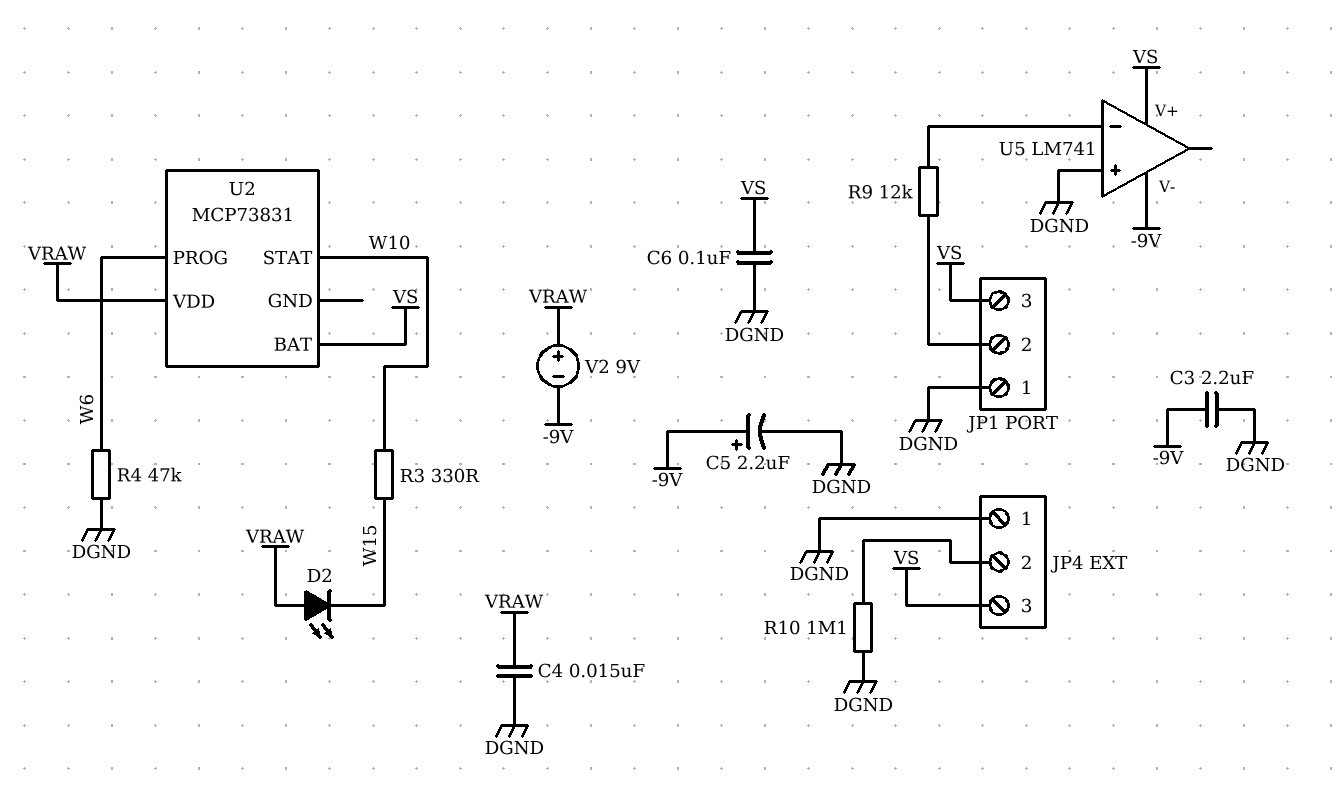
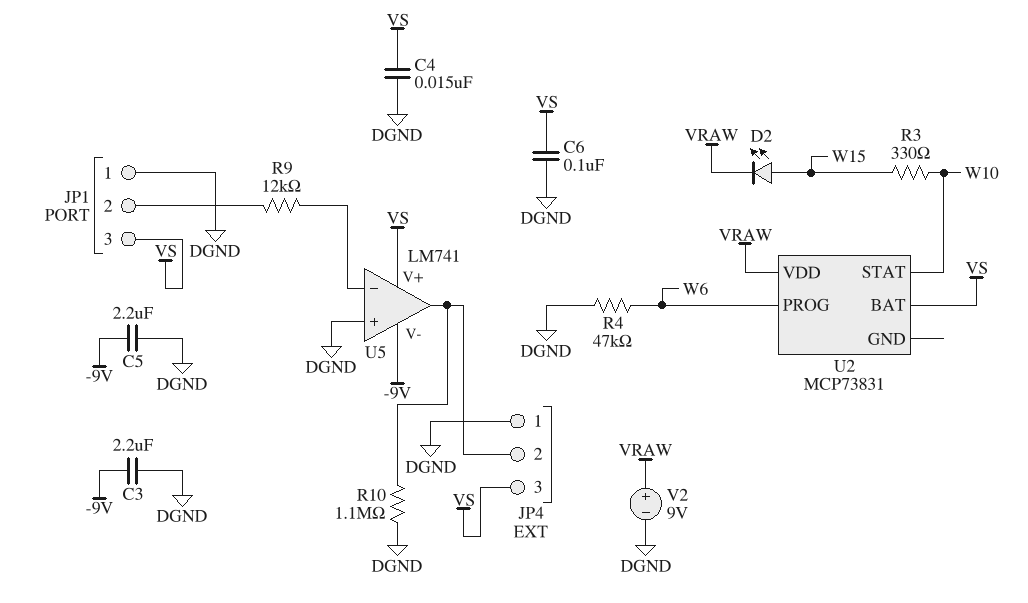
C4: 15nF (DGND, VRAW) -> 15nF (DGND, VS)
C5: 2.2uF (plus -9V, minus DGND) -> 2.2uF (-9V, DGND)
D2: LED (A VRAW, K W15) -> LED (A W15, K VRAW)
U5 pin out: none -> JP4/2
V2: 9V (plus VRAW, minus -9V) -> 9V (plus VRAW, minus DGND)

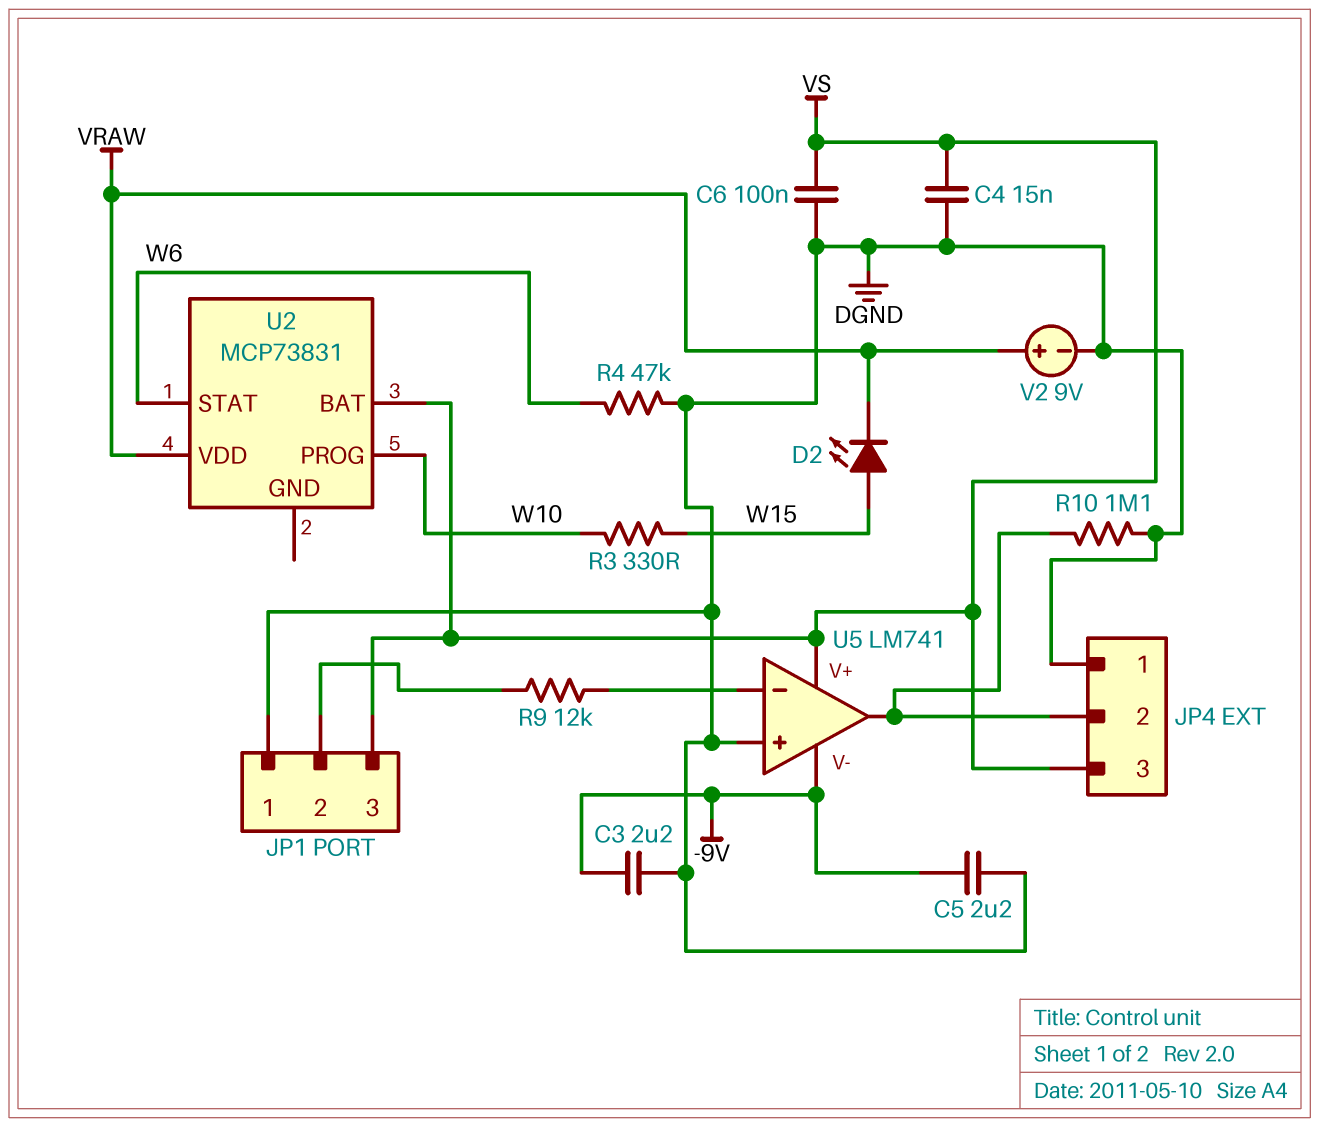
U2 pin PROG: W6 -> W10
U2 pin STAT: W10 -> W6

